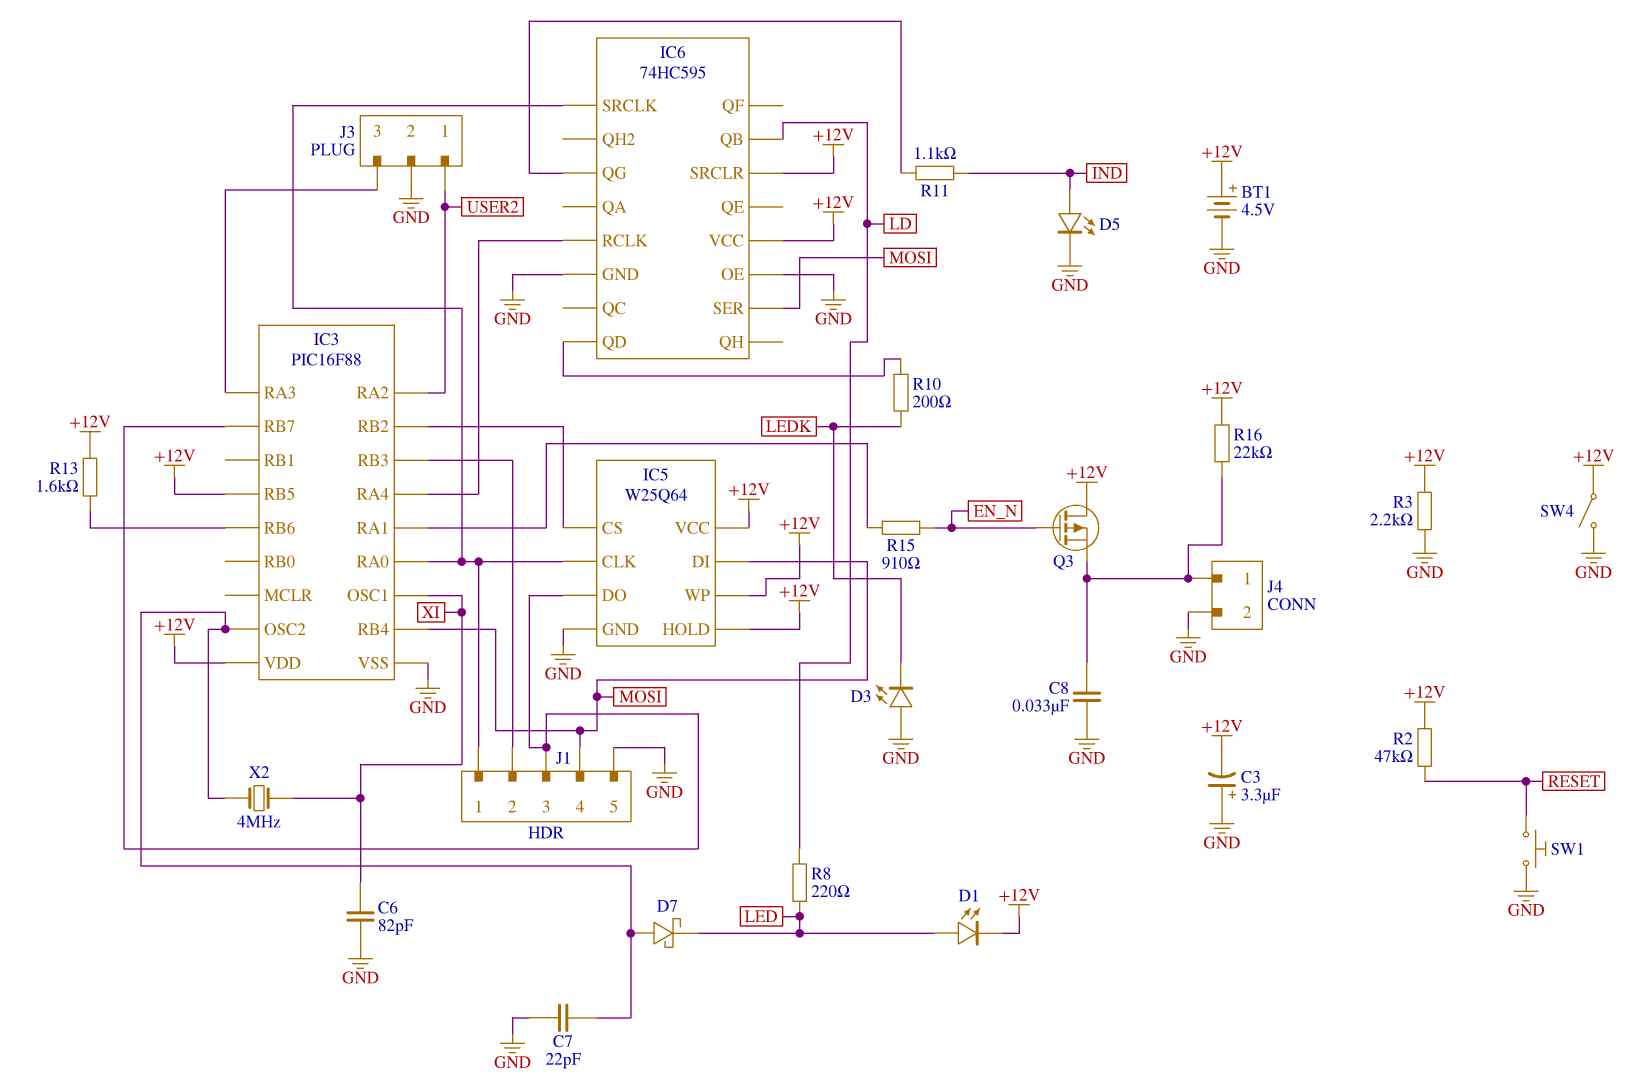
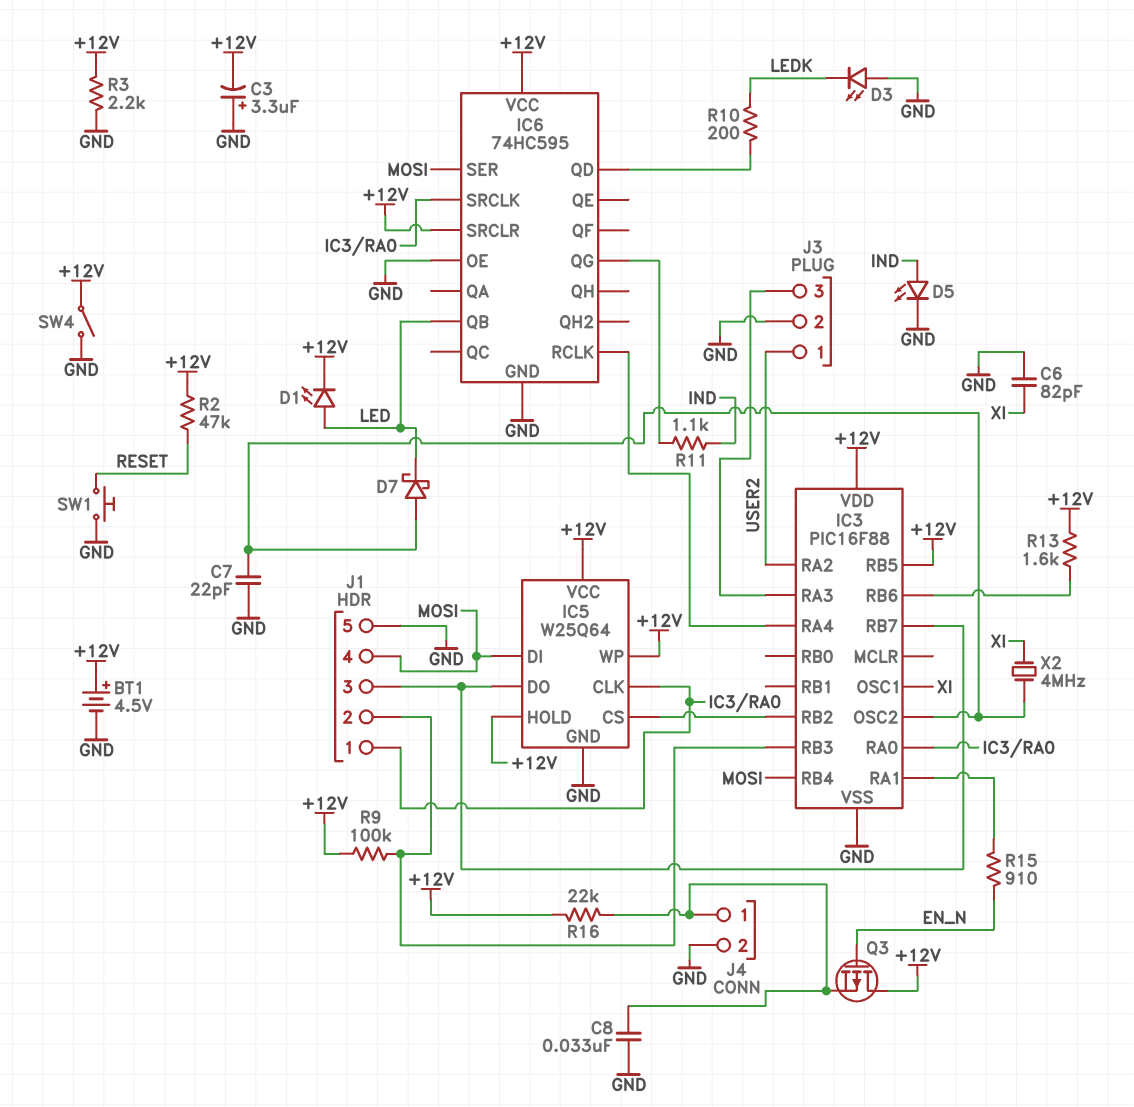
IC6 pin QB: LD -> LED
R8: 220 (LD, LED) -> none
R9: none -> 100k (+12V, IC3/RB3)

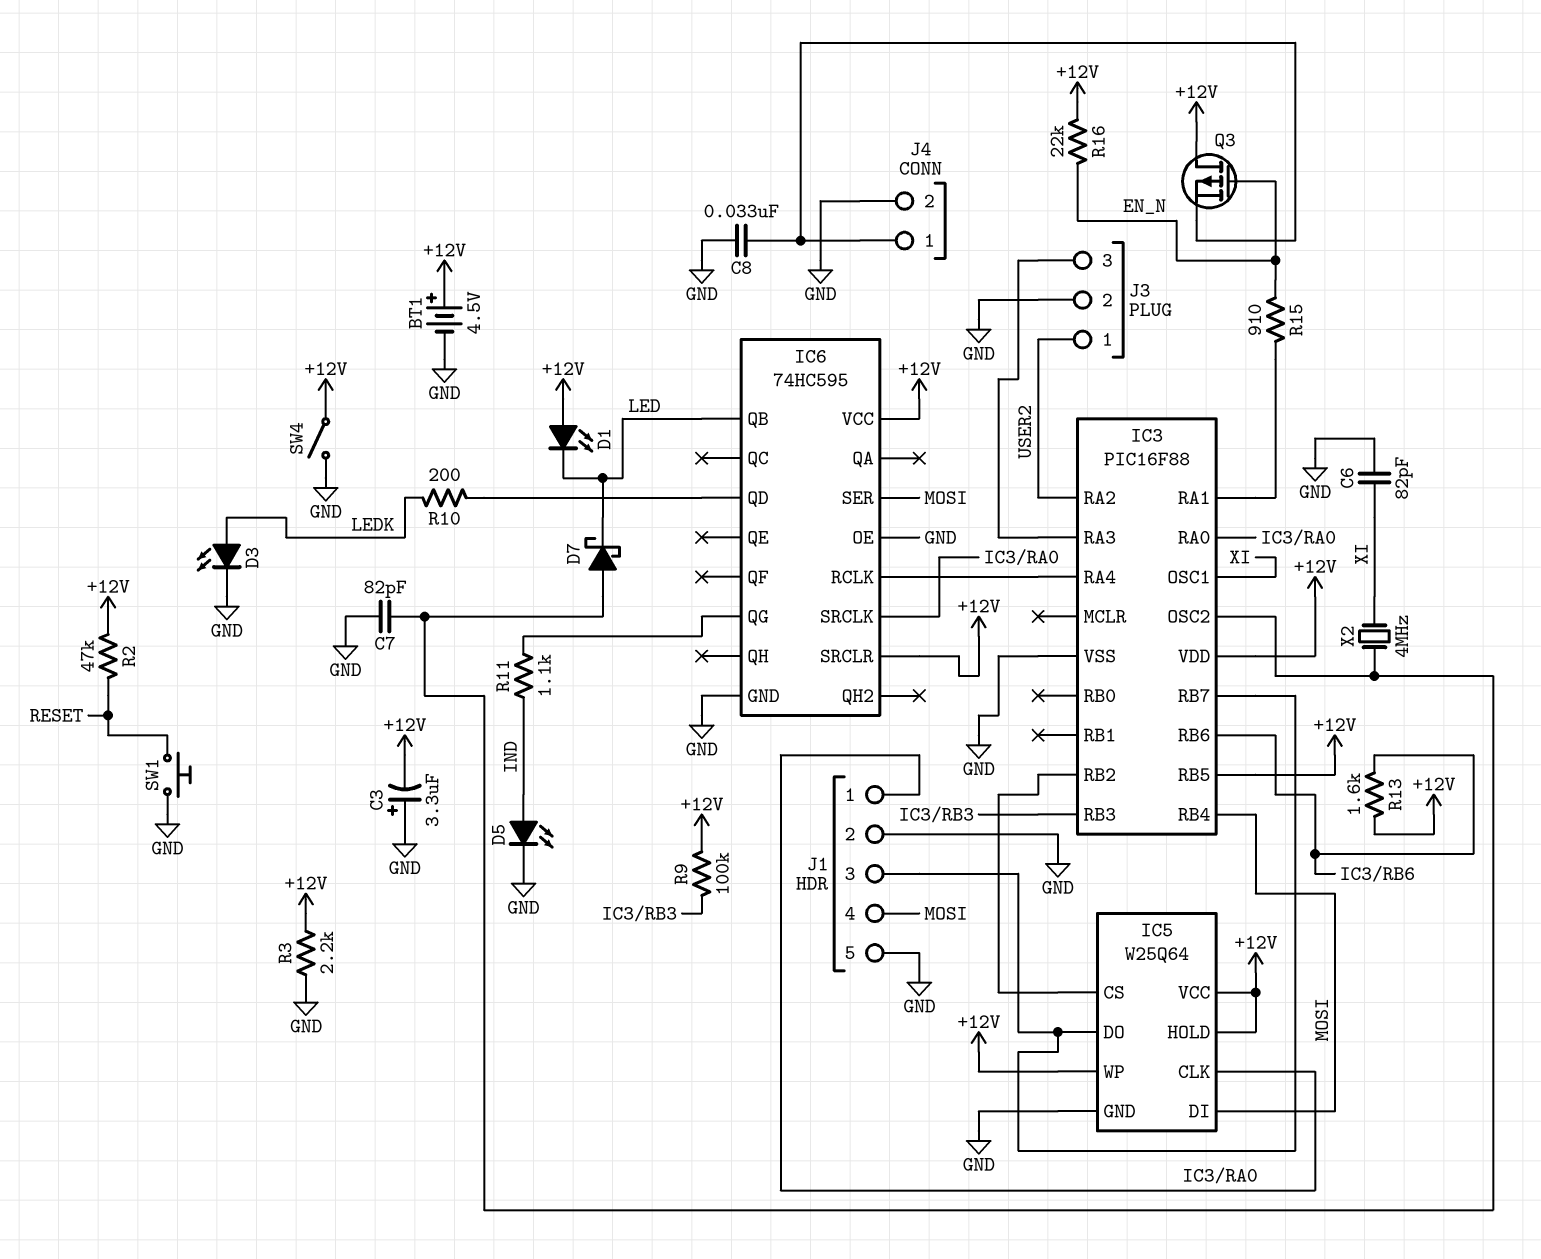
C7: 22pF (GND, IC3/OSC2) -> 82pF (GND, IC3/OSC2)
D1: LED (A LED, K +12V) -> LED (A +12V, K LED)
D3: LED (A GND, K LEDK) -> LED (A LEDK, K GND)
J1 pin 2: IC3/RB3 -> GND
R16: 22k (+12V, J4/1) -> 22k (+12V, EN_N)

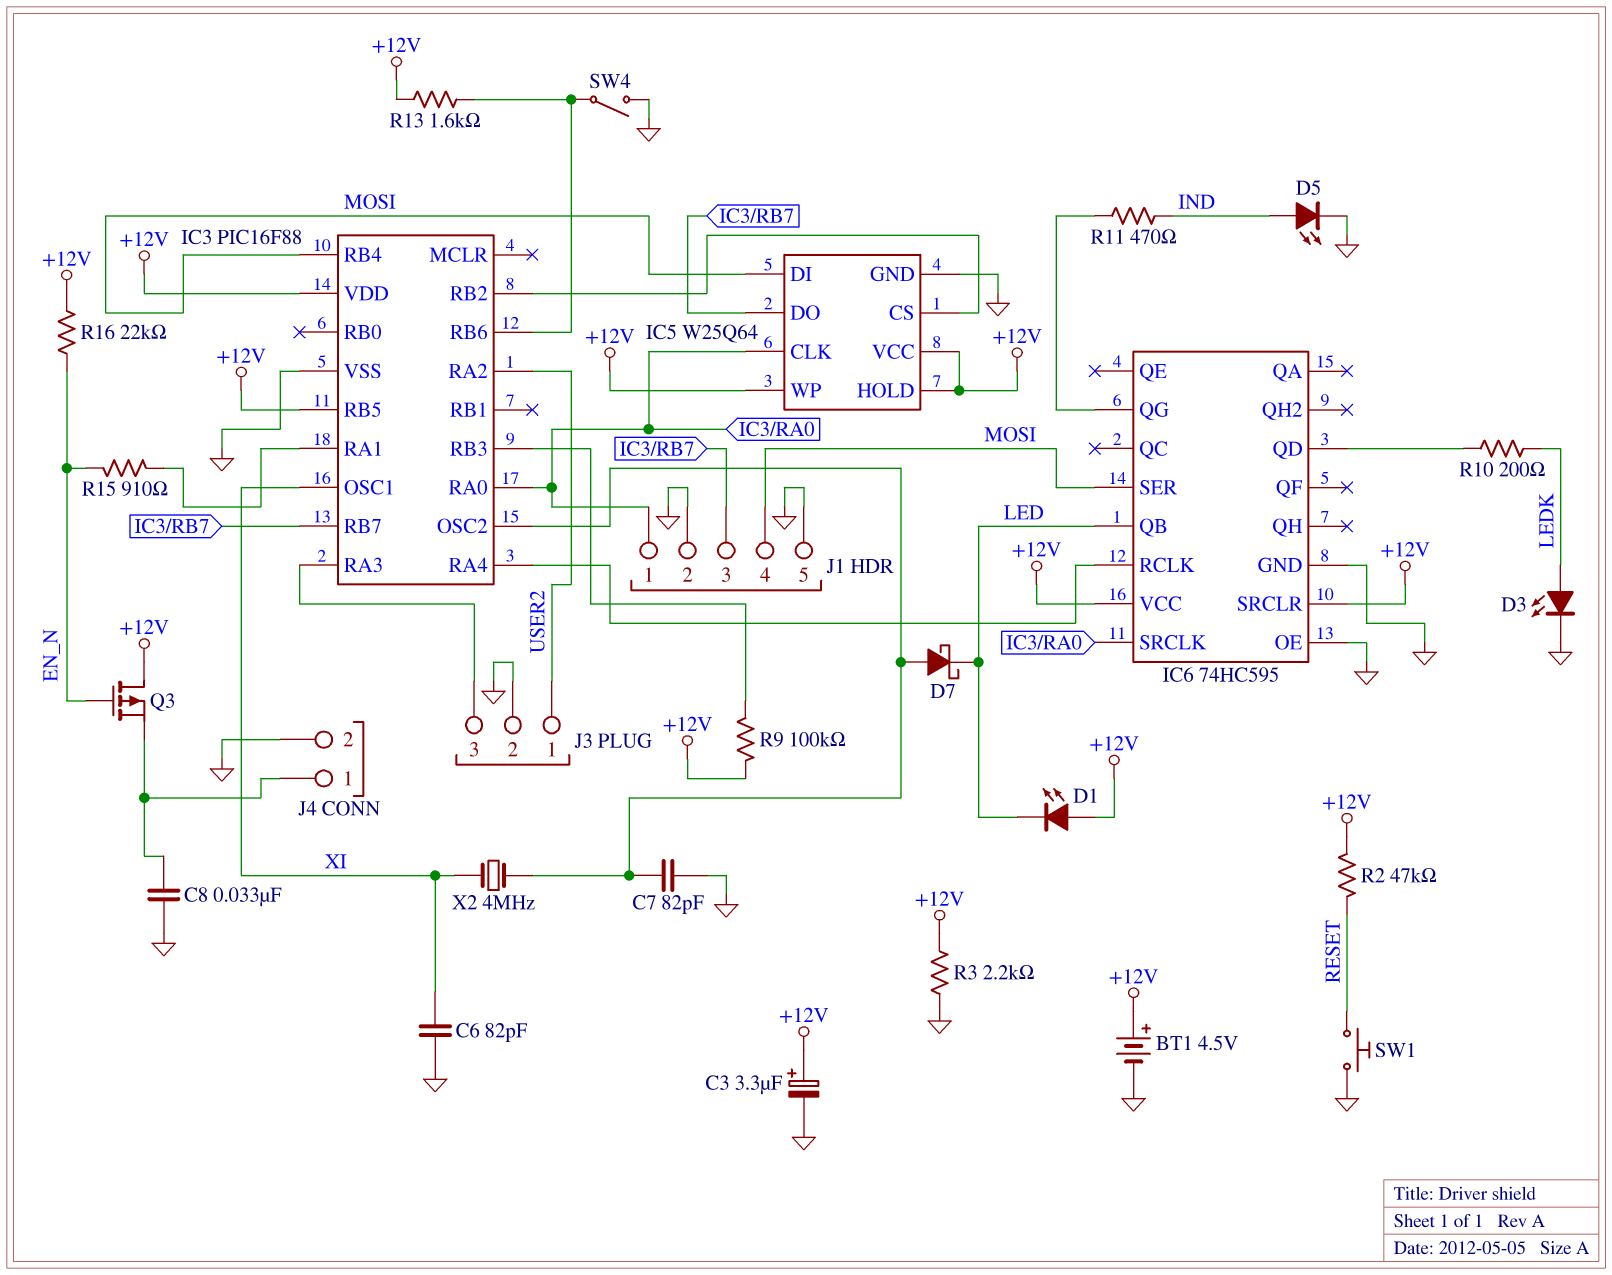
C3: 3.3uF (plus GND, minus +12V) -> 3.3uF (plus +12V, minus GND)
R11: 1.1k (IC6/QG, IND) -> 470 (IC6/QG, IND)
SW4: switch (+12V, GND) -> switch (GND, IC3/RB6)

